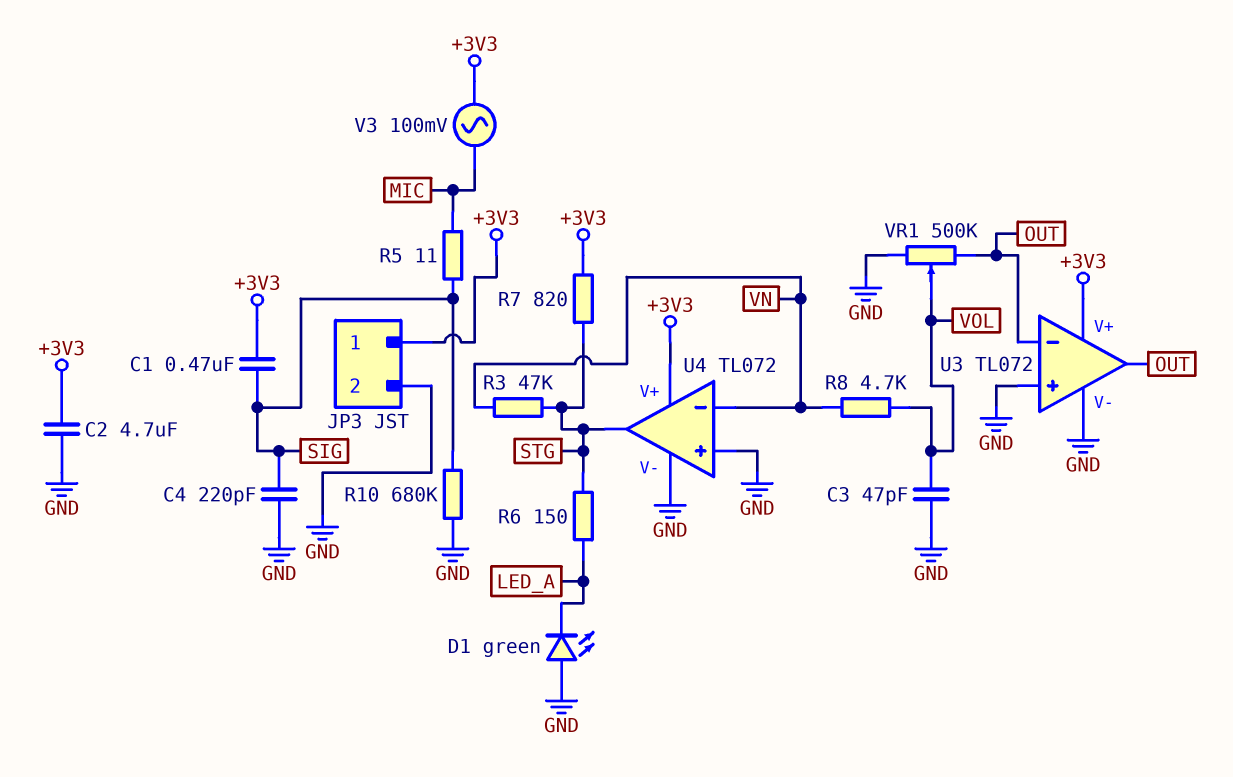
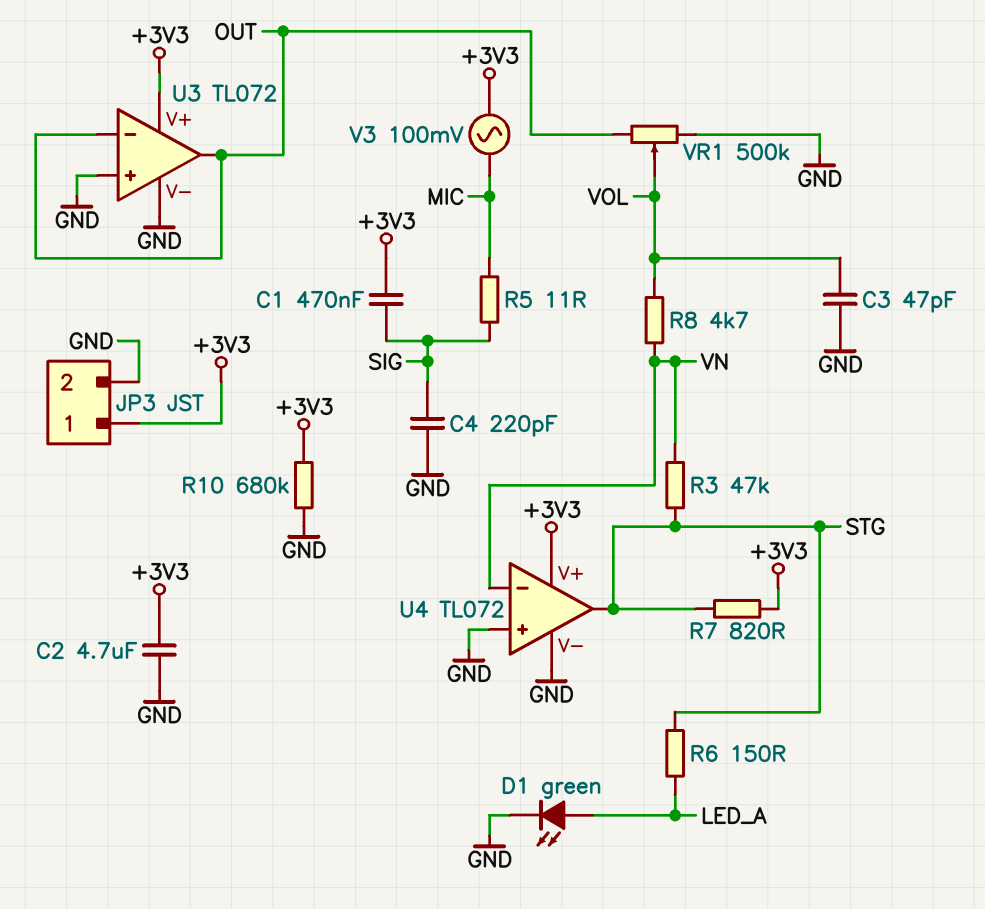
D1: LED green (A GND, K LED_A) -> LED green (A LED_A, K GND)
R10: 680k (GND, SIG) -> 680k (+3V3, GND)

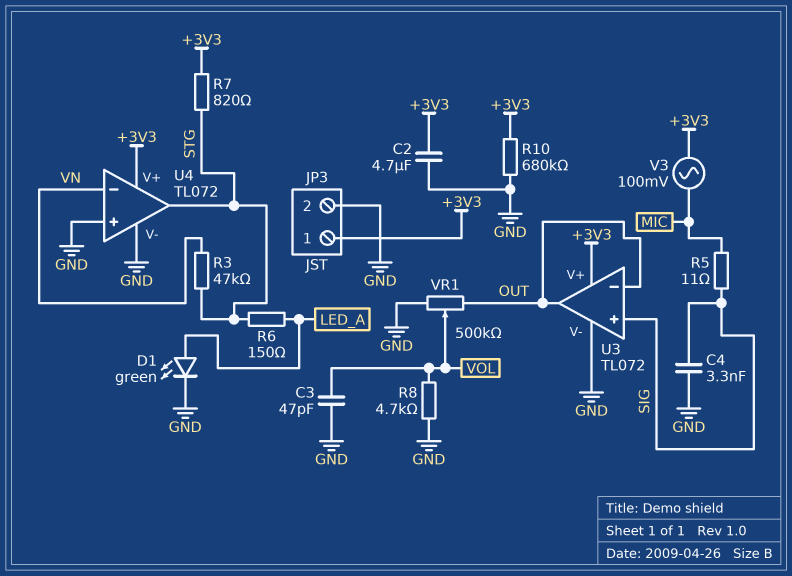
C1: 470nF (+3V3, SIG) -> none
C4: 220pF (GND, SIG) -> 3.3nF (GND, SIG)
R8: 4.7k (VN, VOL) -> 4.7k (GND, VOL)
U3 pin in+: GND -> SIG

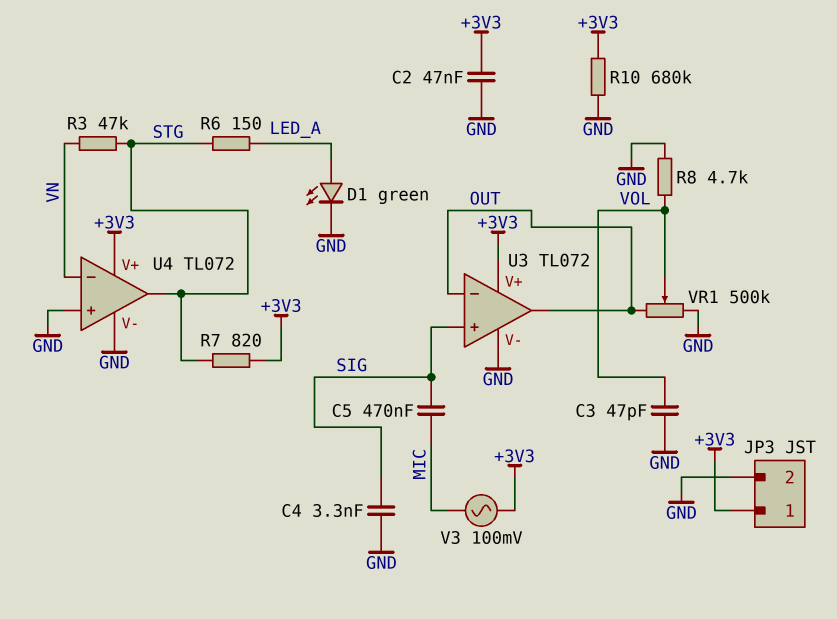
C2: 4.7uF (+3V3, GND) -> 47nF (+3V3, GND)
C5: none -> 470nF (MIC, SIG)
R5: 11 (MIC, SIG) -> none

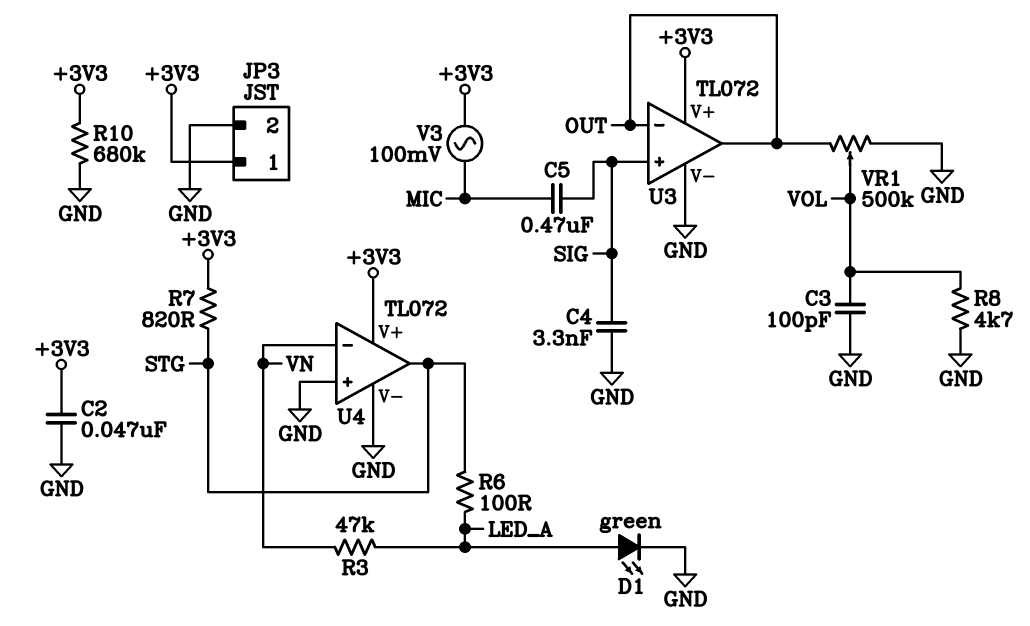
C3: 47pF (GND, VOL) -> 100pF (GND, VOL)
R3: 47k (STG, VN) -> 47k (LED_A, VN)
R6: 150 (LED_A, STG) -> 100 (LED_A, STG)

